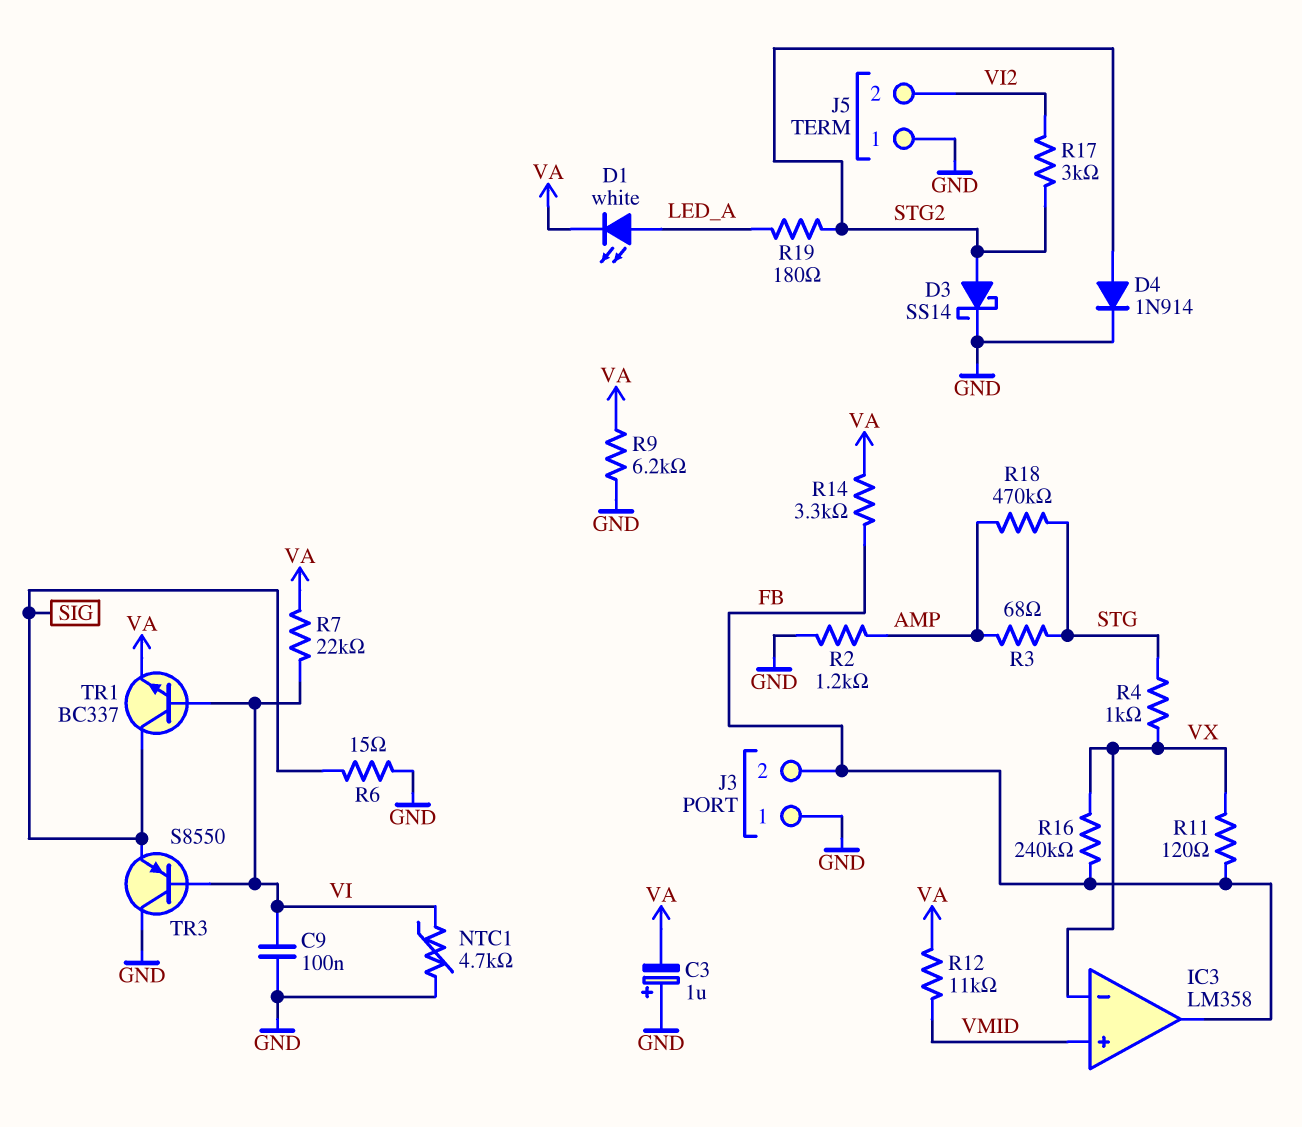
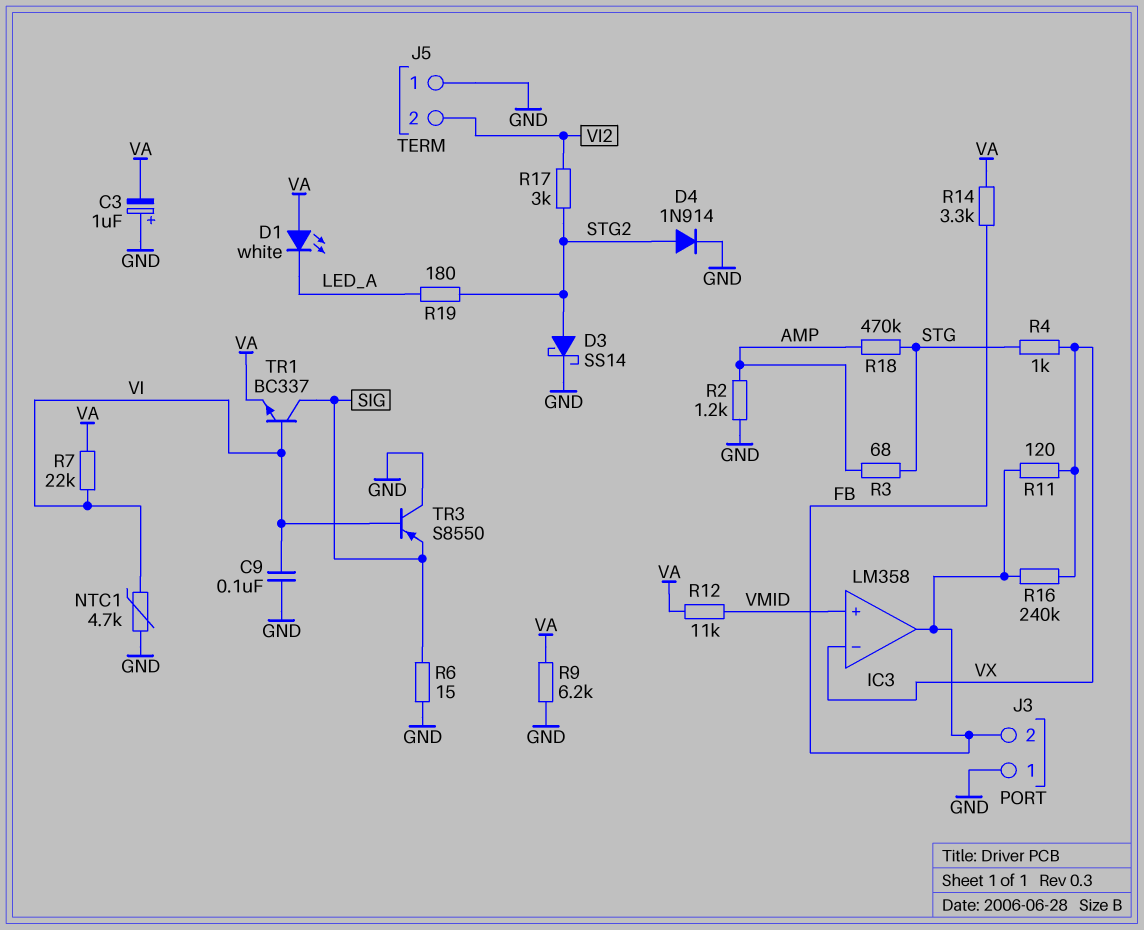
D1: LED white (A LED_A, K VA) -> LED white (A VA, K LED_A)

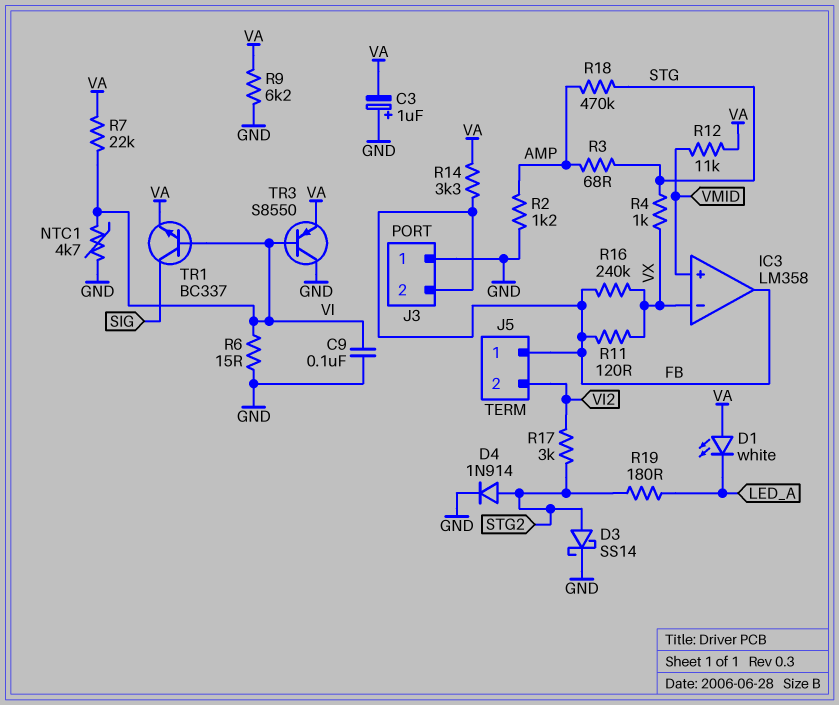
J5 pin 1: GND -> FB
R6: 15 (GND, SIG) -> 15 (GND, VI)
TR3: PNP S8550 (B VI, C GND, E SIG) -> PNP S8550 (B VI, C GND, E VA)

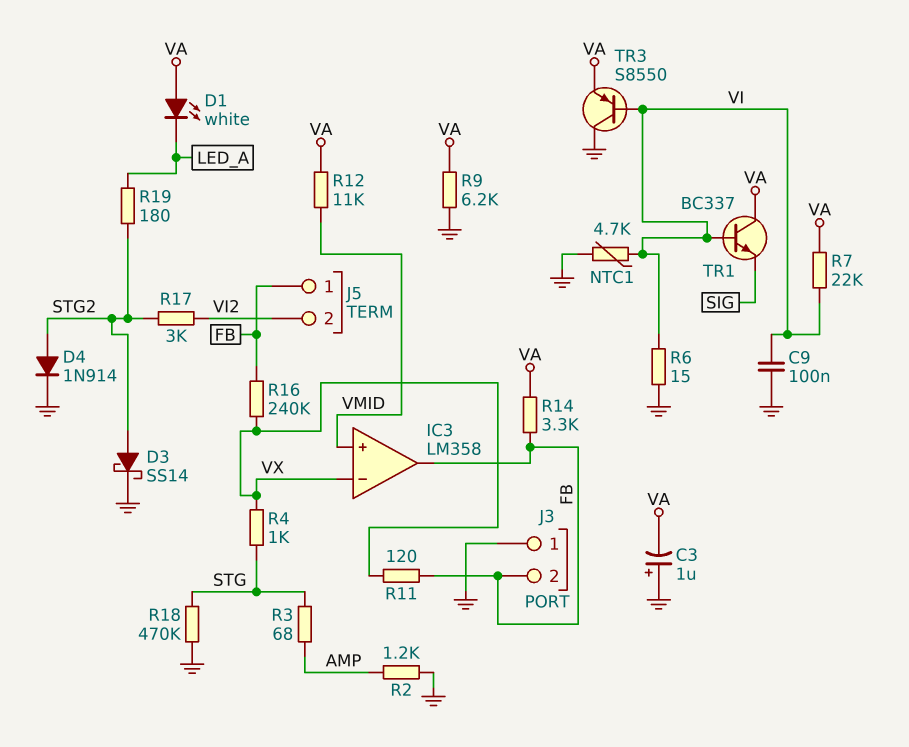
R18: 470k (AMP, STG) -> 470k (GND, STG)
TR1: NPN BC337 (B VI, C SIG, E VA) -> NPN BC337 (B VI, C VA, E SIG)

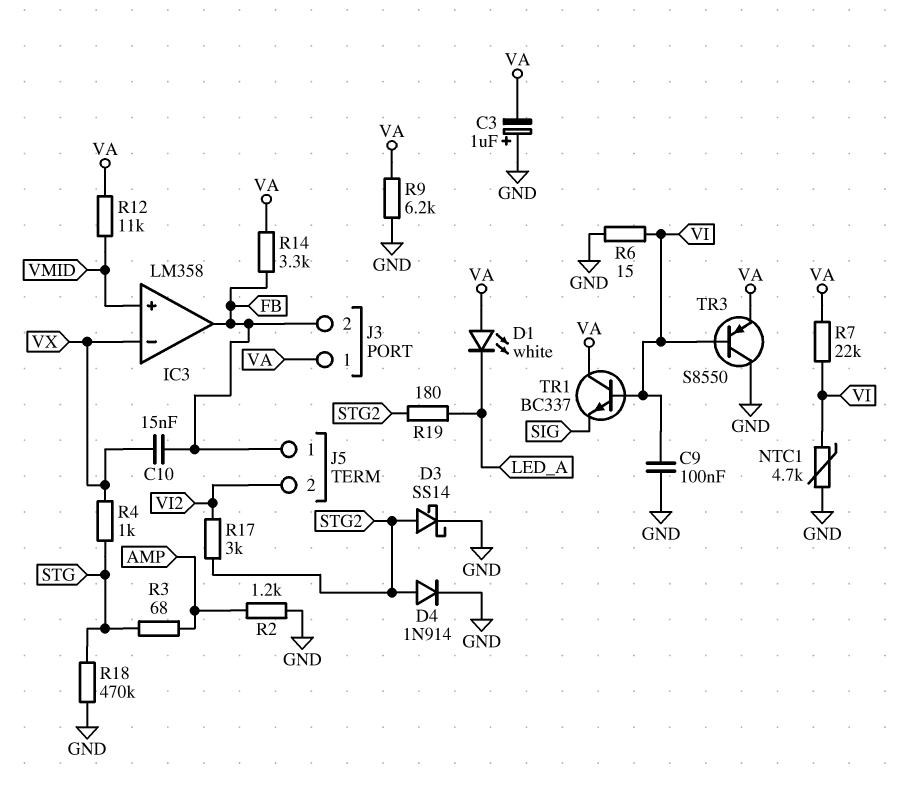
C10: none -> 15nF (FB, VX)
J3 pin 1: GND -> VA
R11: 120 (FB, VX) -> none
R16: 240k (FB, VX) -> none

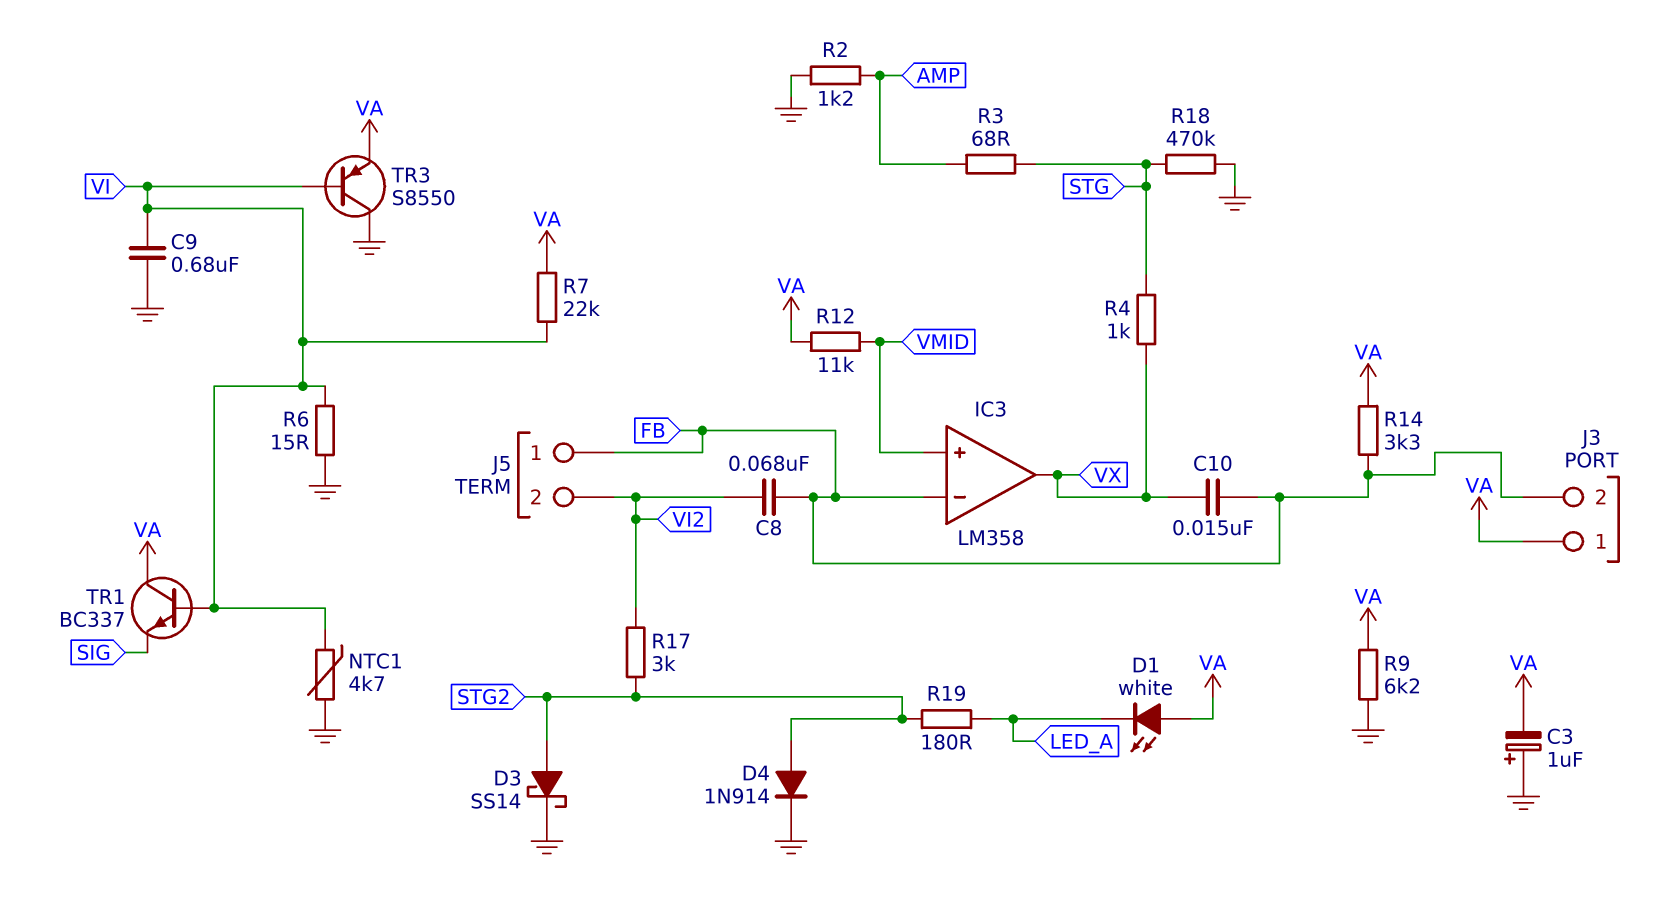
C8: none -> 68nF (FB, VI2)
C9: 100nF (GND, VI) -> 680nF (GND, VI)
IC3 pin in-: VX -> FB
IC3 pin out: FB -> VX

